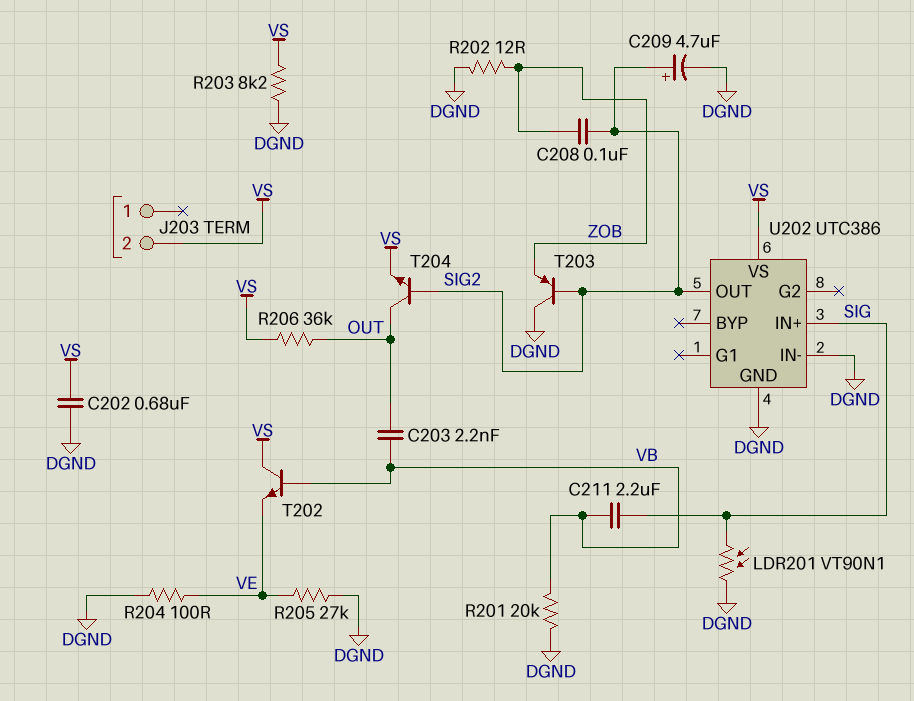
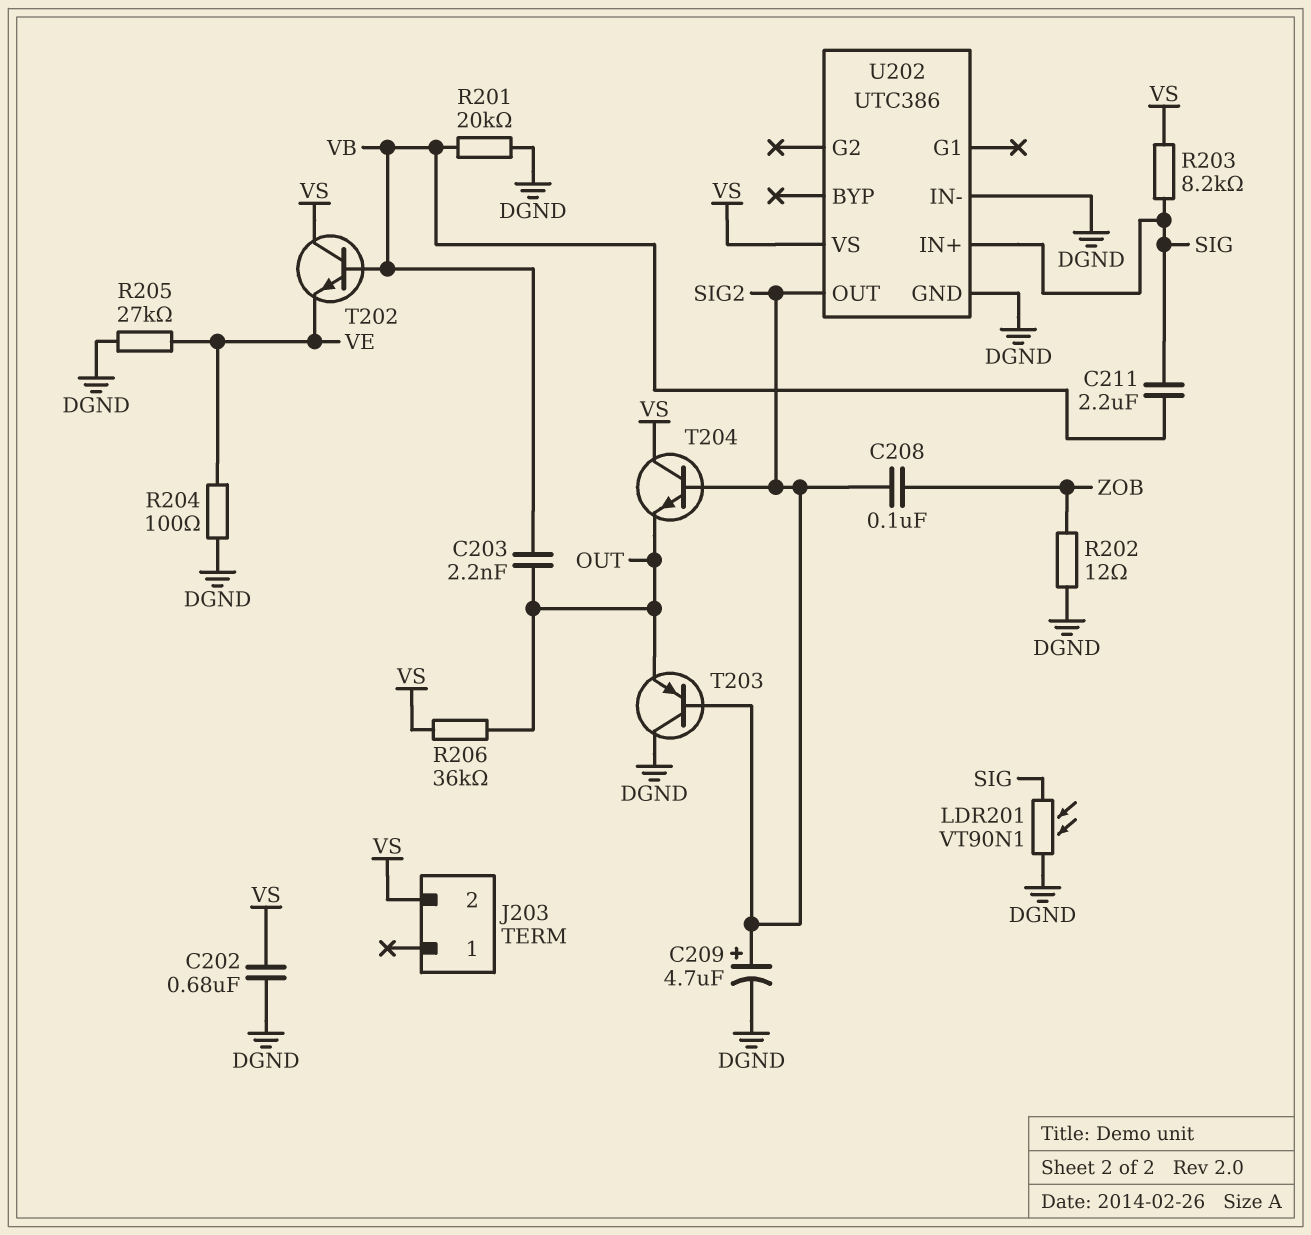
R203: 8.2k (DGND, VS) -> 8.2k (SIG, VS)
T203: PNP (B SIG2, C DGND, E ZOB) -> PNP (B SIG2, C DGND, E OUT)
T204: NPN (B SIG2, C OUT, E VS) -> NPN (B SIG2, C VS, E OUT)

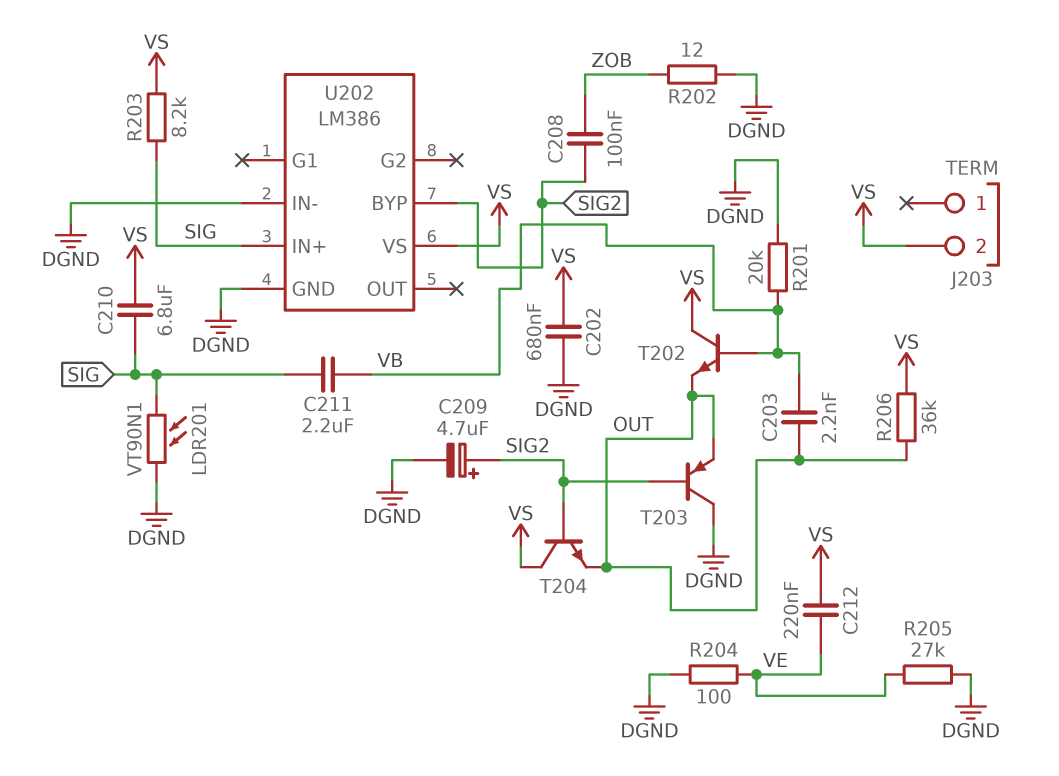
C210: none -> 6.8uF (SIG, VS)
C212: none -> 220nF (VE, VS)
T202: NPN (B VB, C VS, E VE) -> NPN (B VB, C VS, E OUT)
U202: UTC386 -> LM386
U202 pin BYP: none -> SIG2
U202 pin OUT: SIG2 -> none

